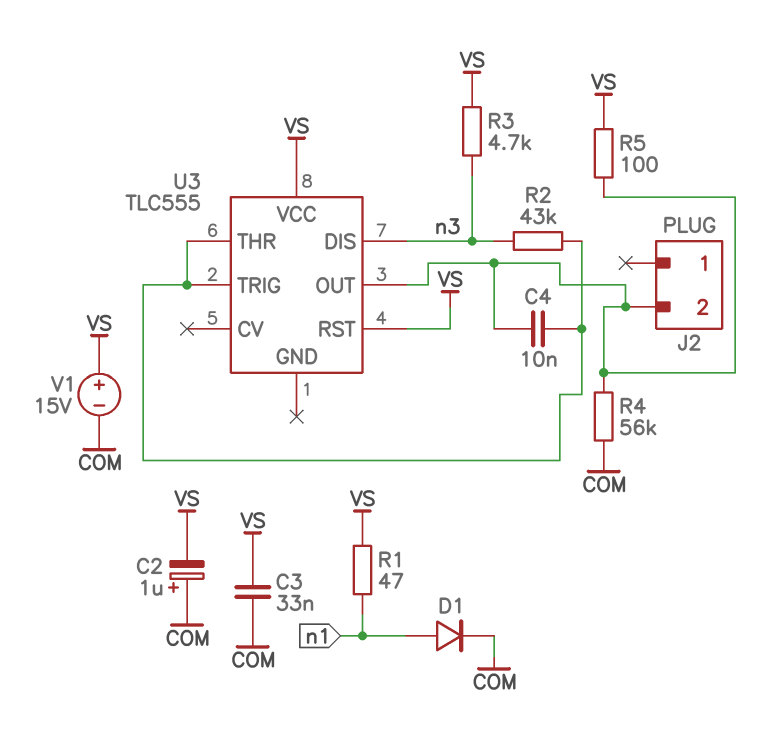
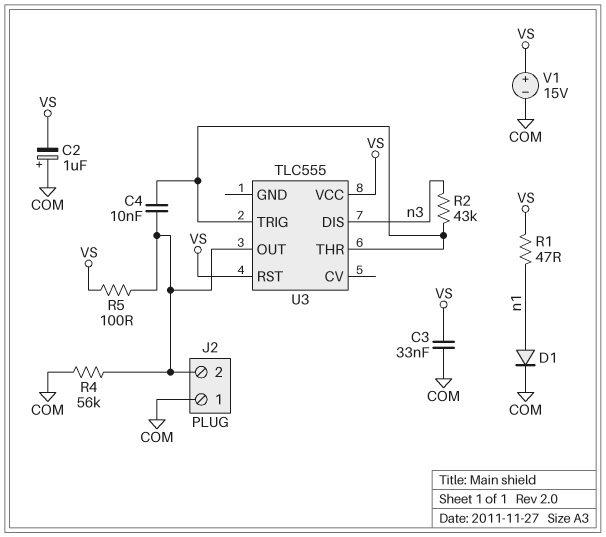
J2 pin 1: none -> COM
R3: 4.7k (VS, n3) -> none

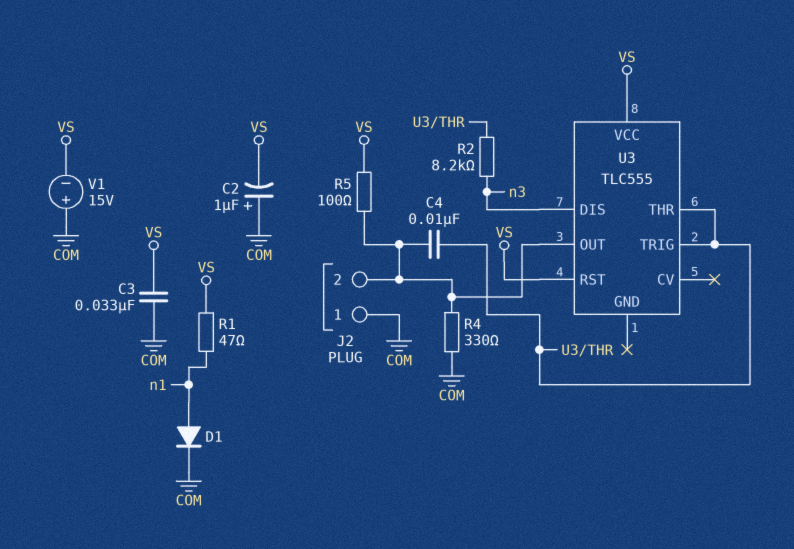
R2: 43k (U3/THR, n3) -> 8.2k (U3/THR, n3)
R4: 56k (COM, J2/2) -> 330 (COM, J2/2)
V1: 15V (plus VS, minus COM) -> 15V (plus COM, minus VS)

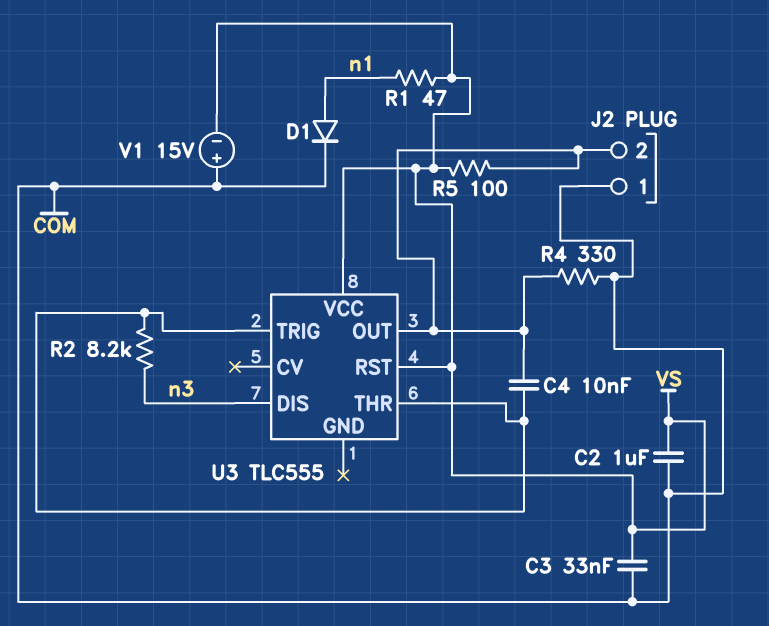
C2: 1uF (plus COM, minus VS) -> 1uF (COM, VS)

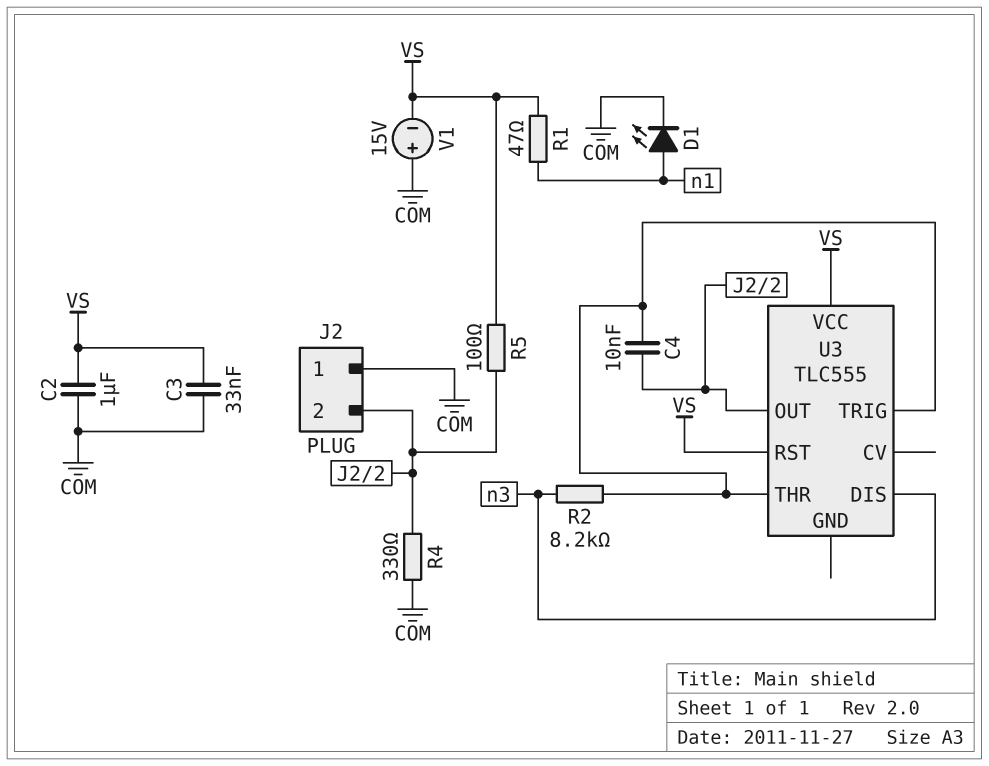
D1: diode (A n1, K COM) -> LED (A n1, K COM)

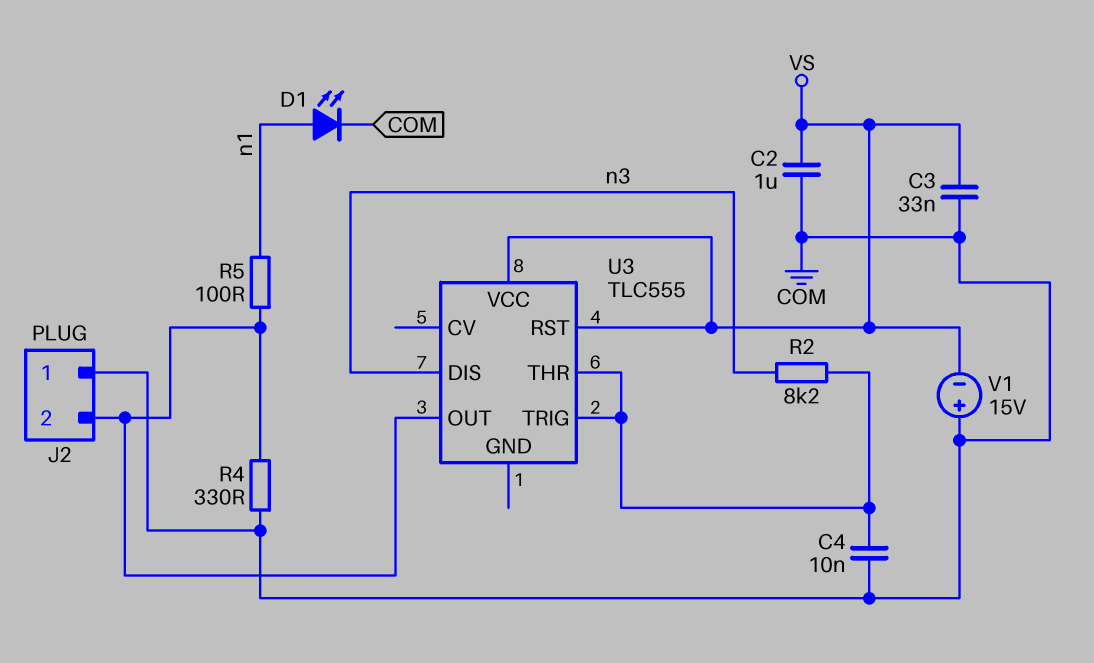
C4: 10nF (J2/2, U3/THR) -> 10nF (COM, U3/THR)
R1: 47 (VS, n1) -> none
R5: 100 (J2/2, VS) -> 100 (J2/2, n1)

